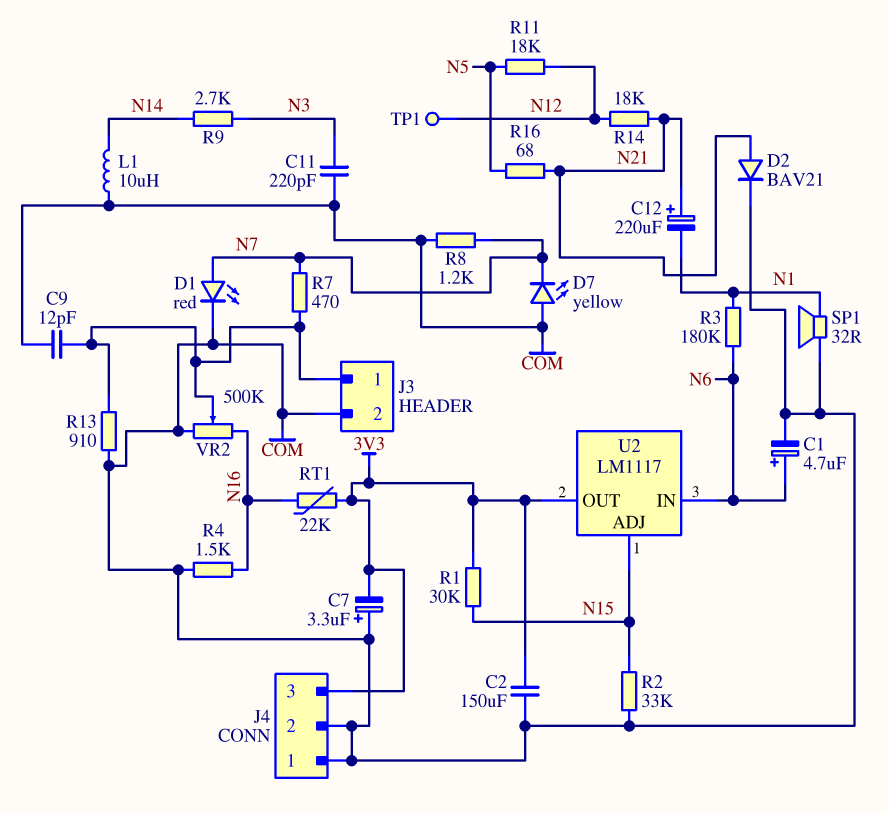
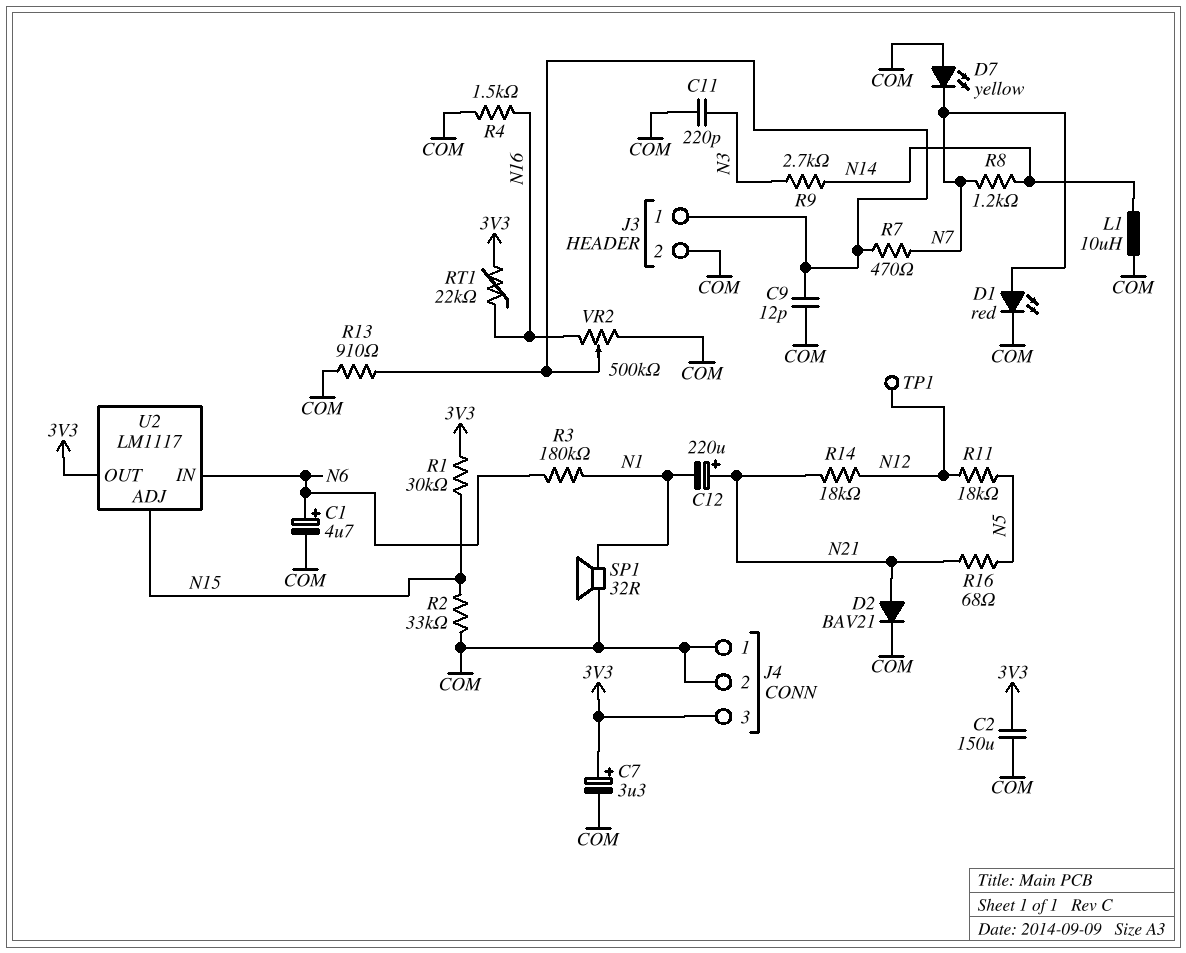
C7: 3.3uF (plus COM, minus 3V3) -> 3.3uF (plus 3V3, minus COM)
R8: 1.2k (COM, N7) -> 1.2k (N7, N14)

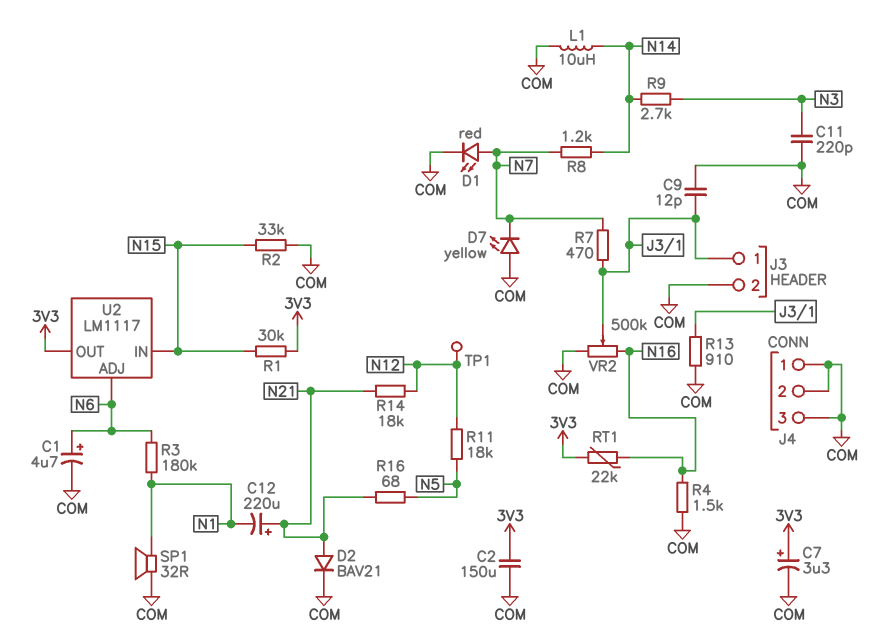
J4 pin 3: 3V3 -> COM
U2 pin ADJ: N15 -> N6
U2 pin IN: N6 -> N15

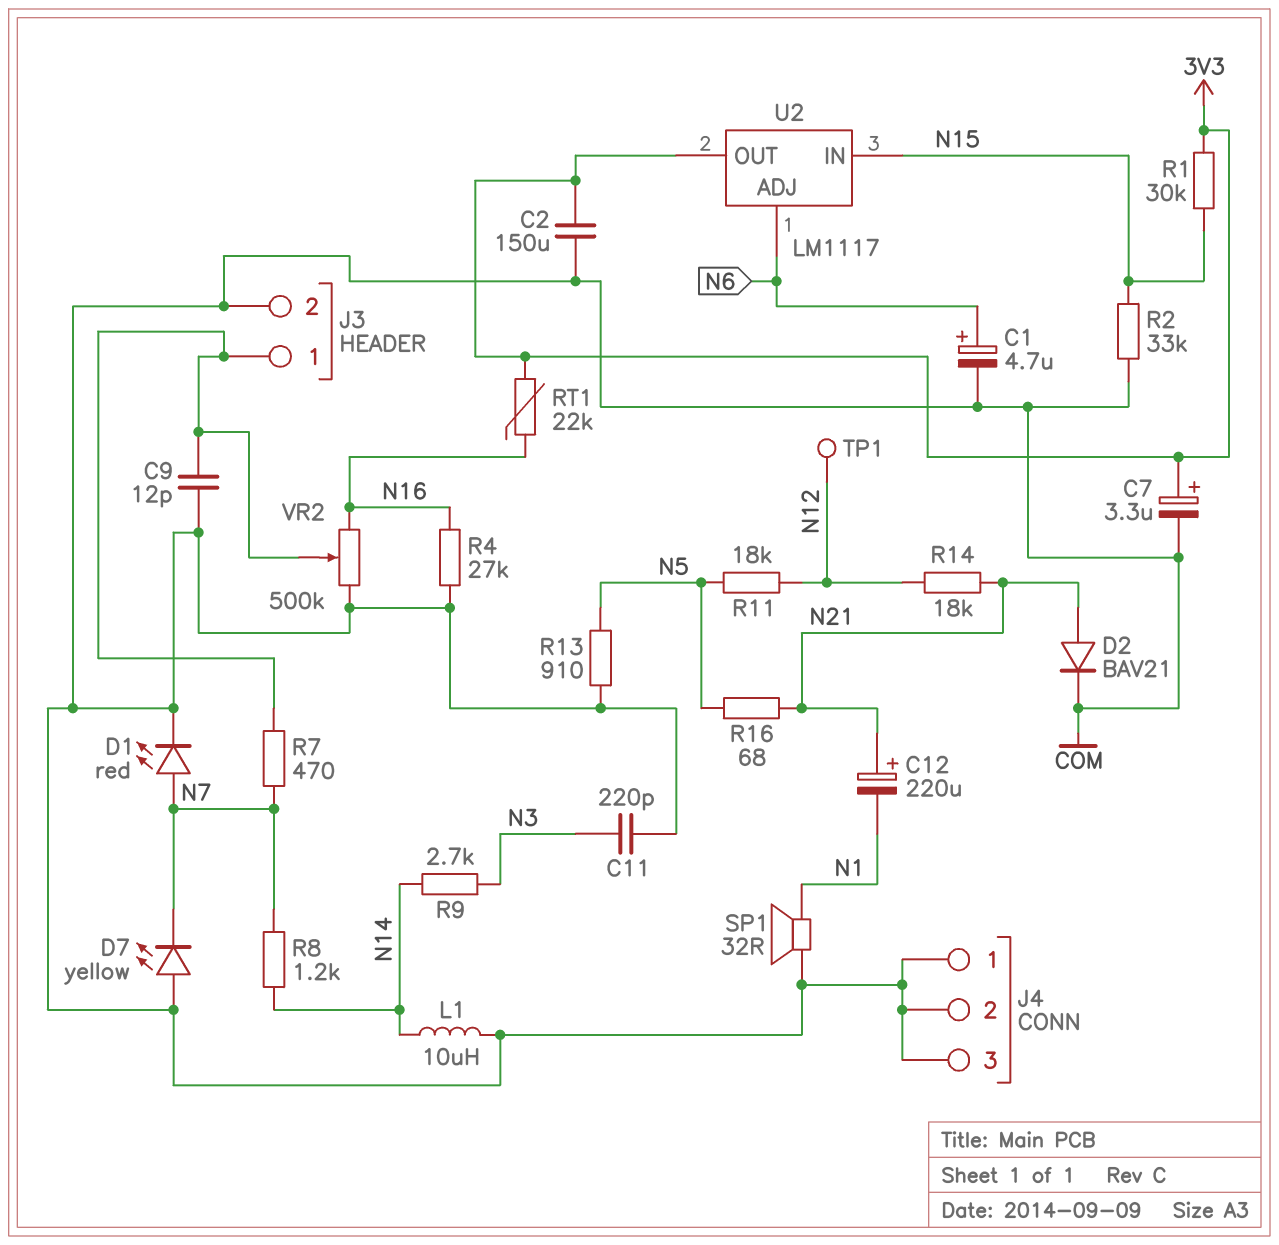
R3: 180k (N1, N6) -> none
R4: 1.5k (COM, N16) -> 27k (COM, N16)
R13: 910 (COM, J3/1) -> 910 (COM, N5)

